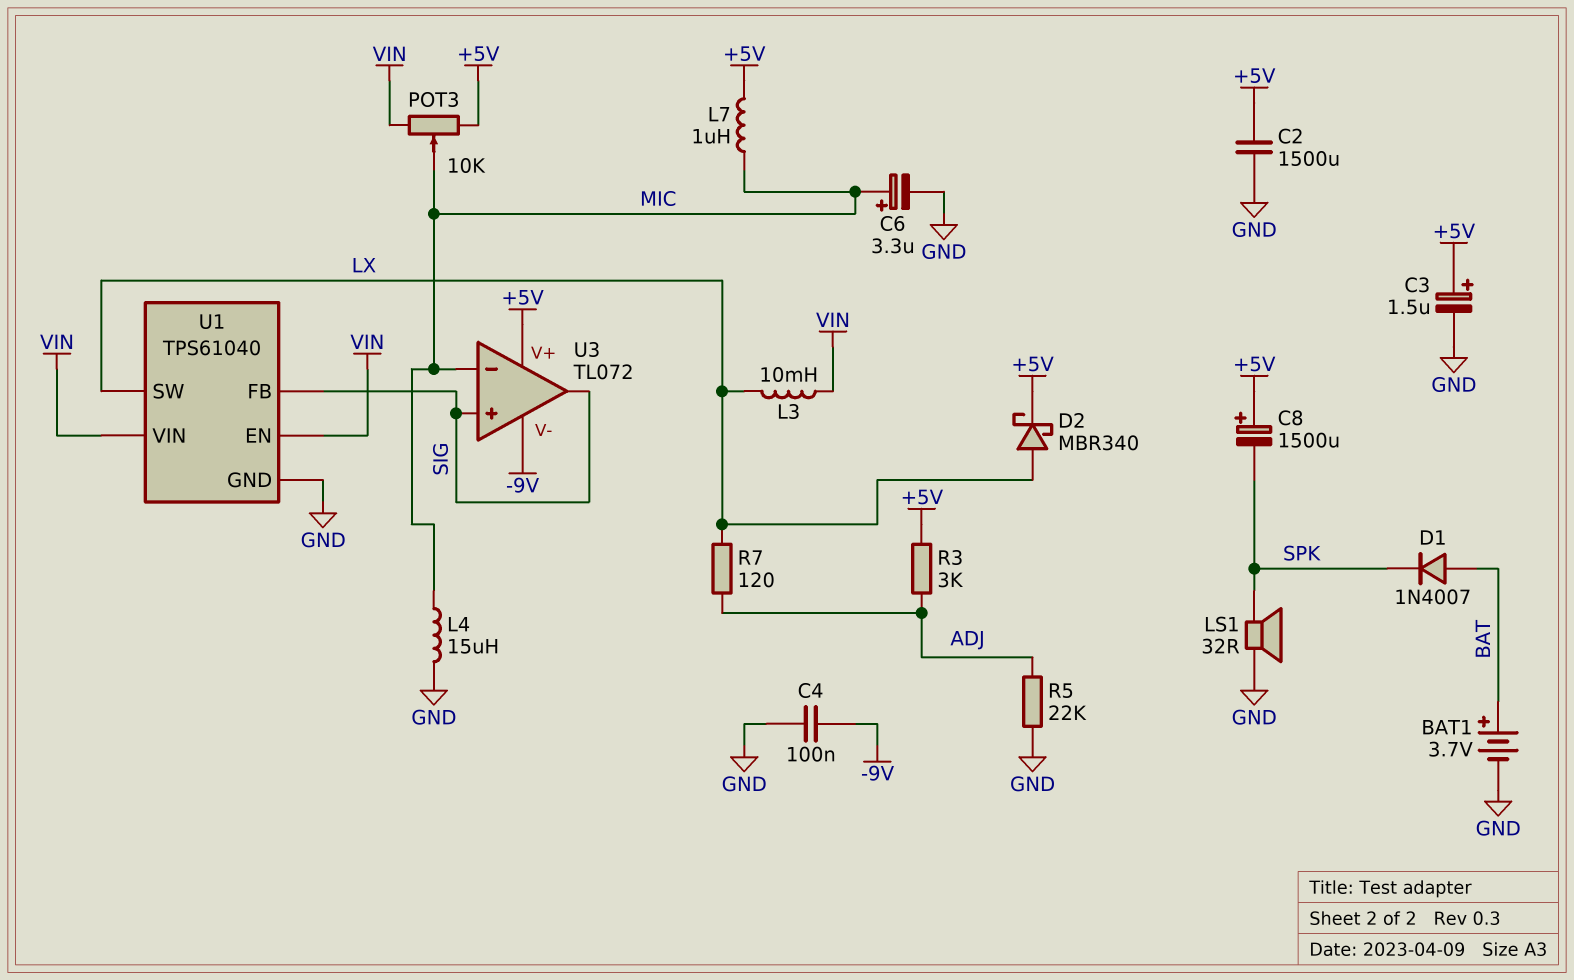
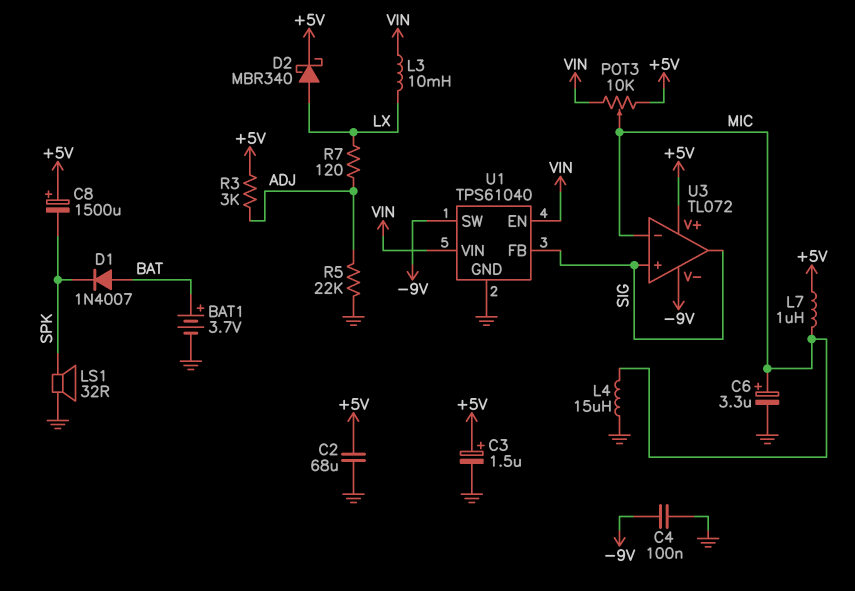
C2: 1500uF (+5V, GND) -> 68uF (+5V, GND)
U1 pin SW: LX -> -9V

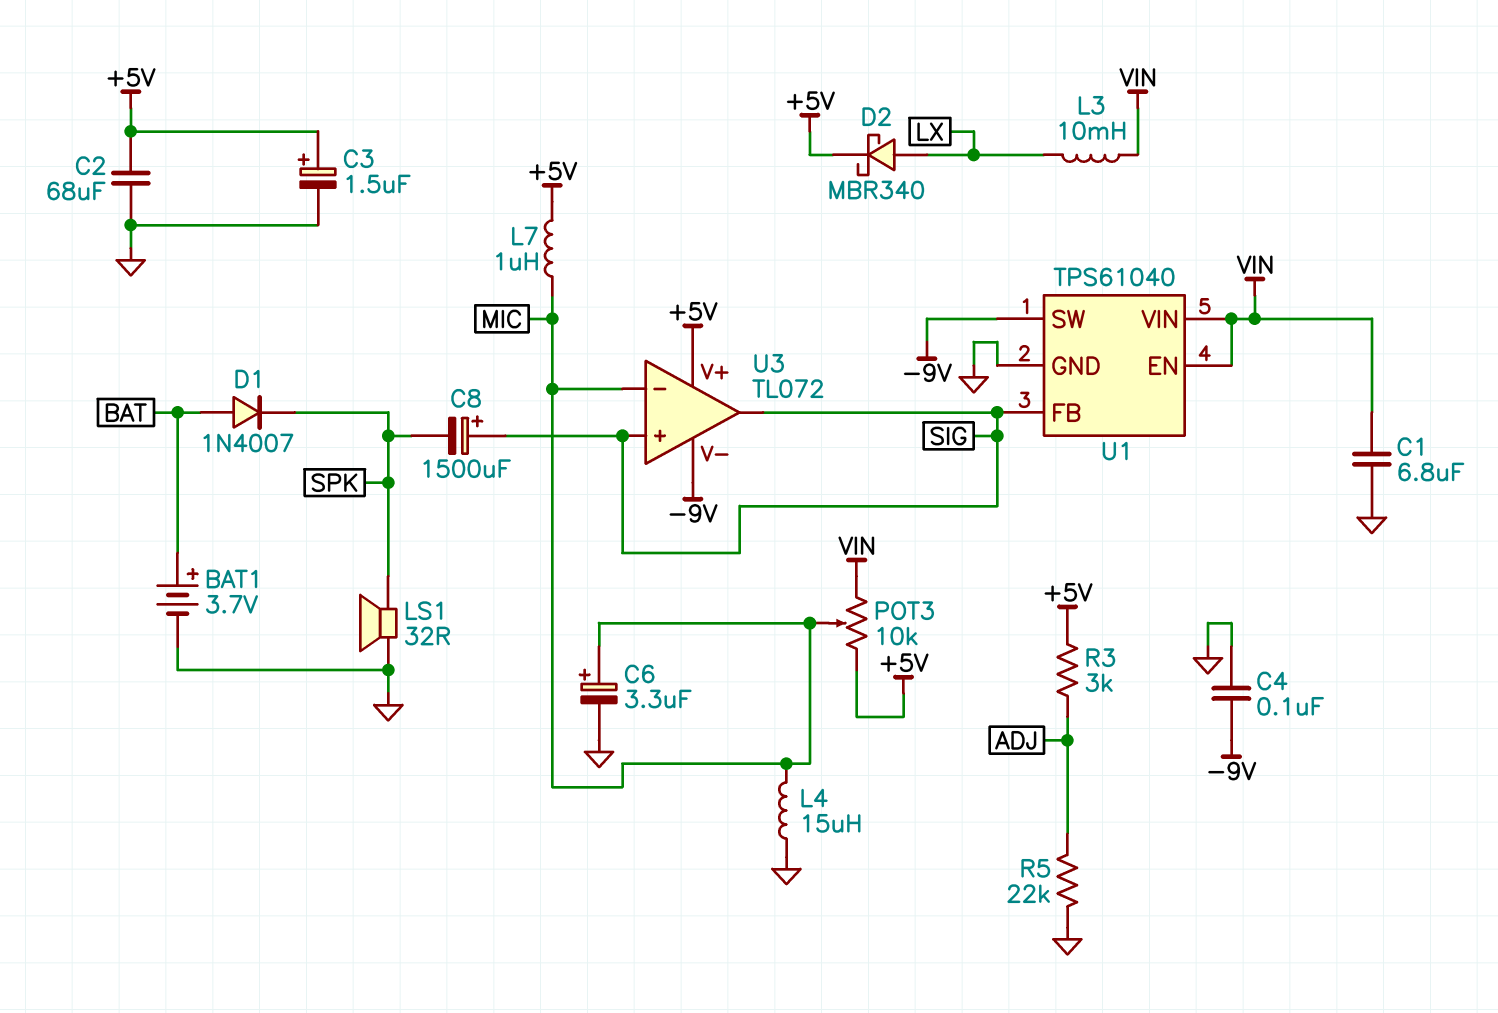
C1: none -> 6.8uF (GND, VIN)
C8: 1500uF (plus +5V, minus SPK) -> 1500uF (plus SIG, minus SPK)
R7: 120 (ADJ, LX) -> none

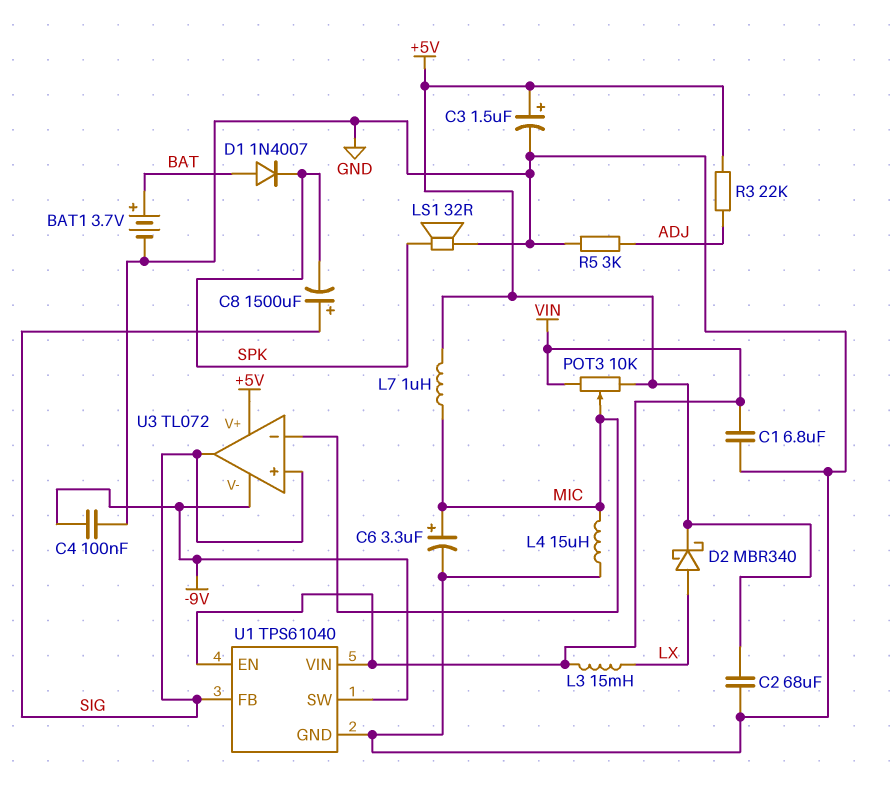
L3: 10mH (LX, VIN) -> 15mH (LX, VIN)
R3: 3k (+5V, ADJ) -> 22k (+5V, ADJ)
R5: 22k (ADJ, GND) -> 3k (ADJ, GND)

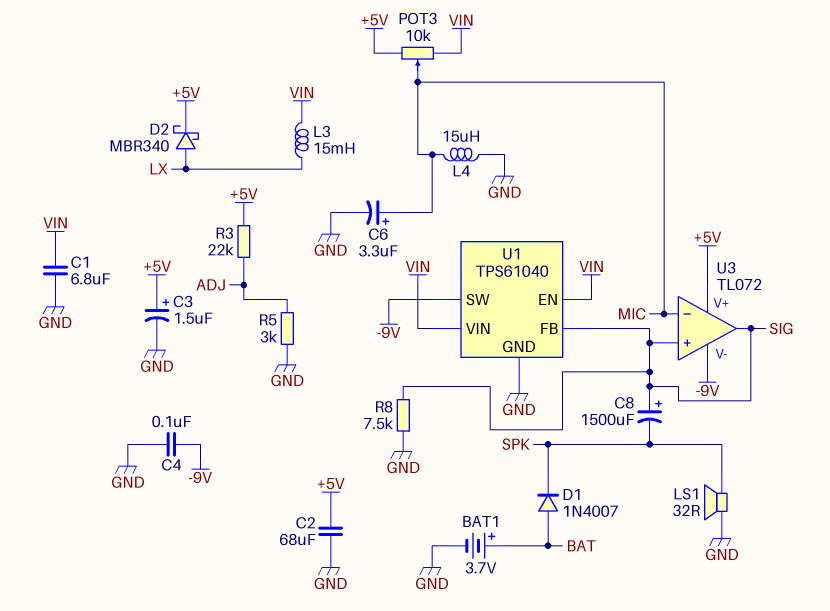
L7: 1uH (+5V, MIC) -> none
R8: none -> 7.5k (GND, SIG)

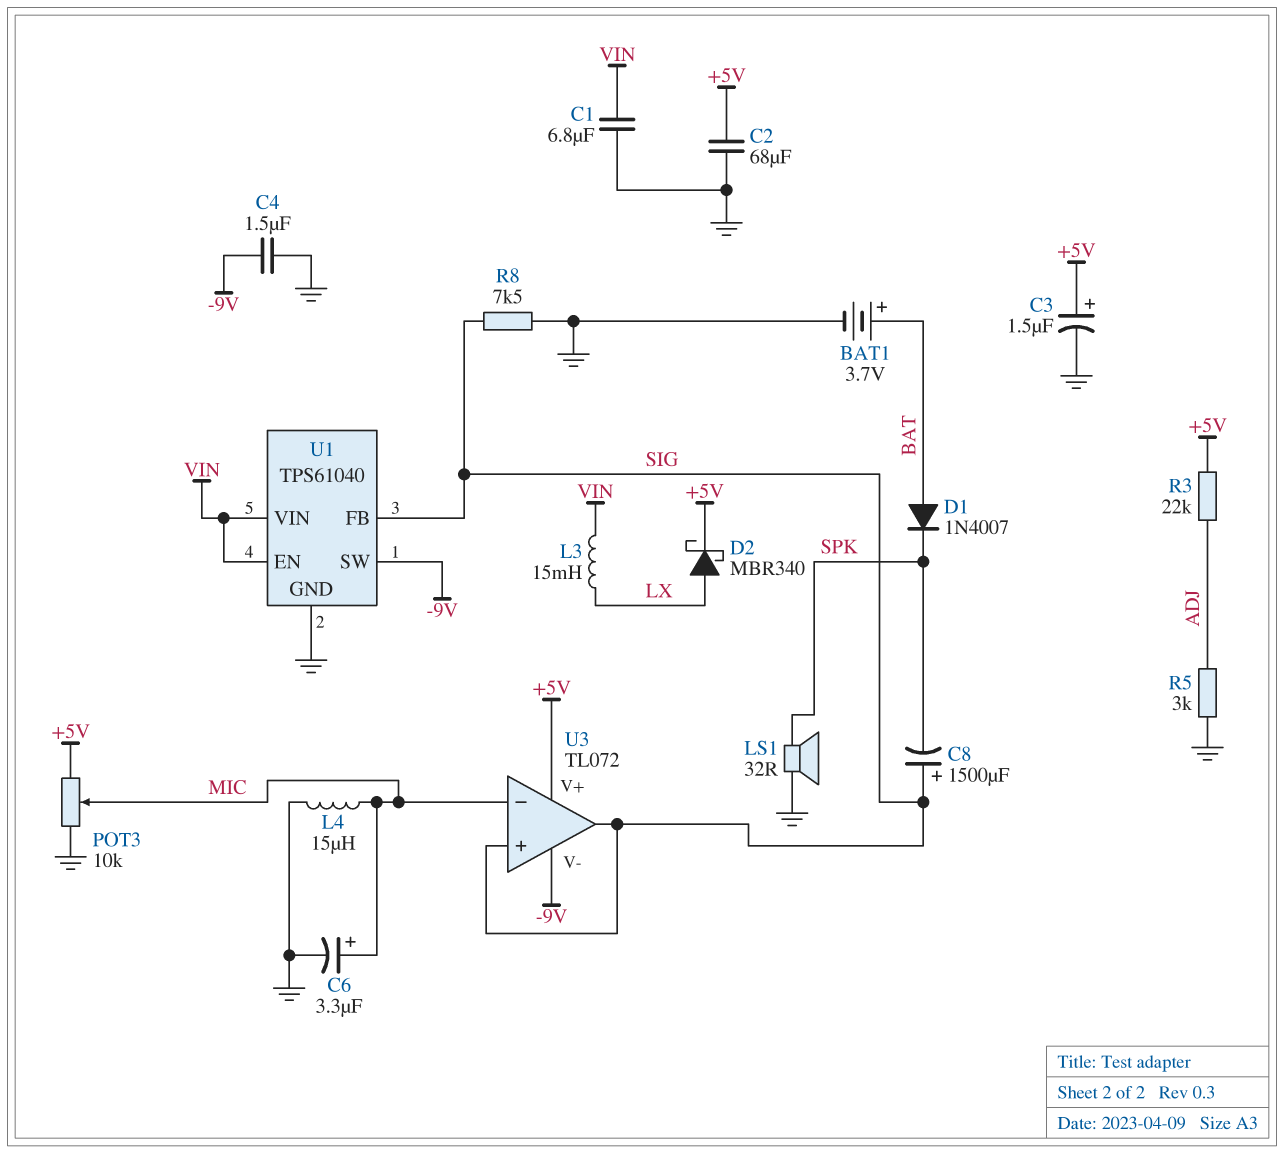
C4: 100nF (-9V, GND) -> 1.5uF (-9V, GND)
POT3: 10k (+5V, VIN, wiper MIC) -> 10k (+5V, GND, wiper MIC)

